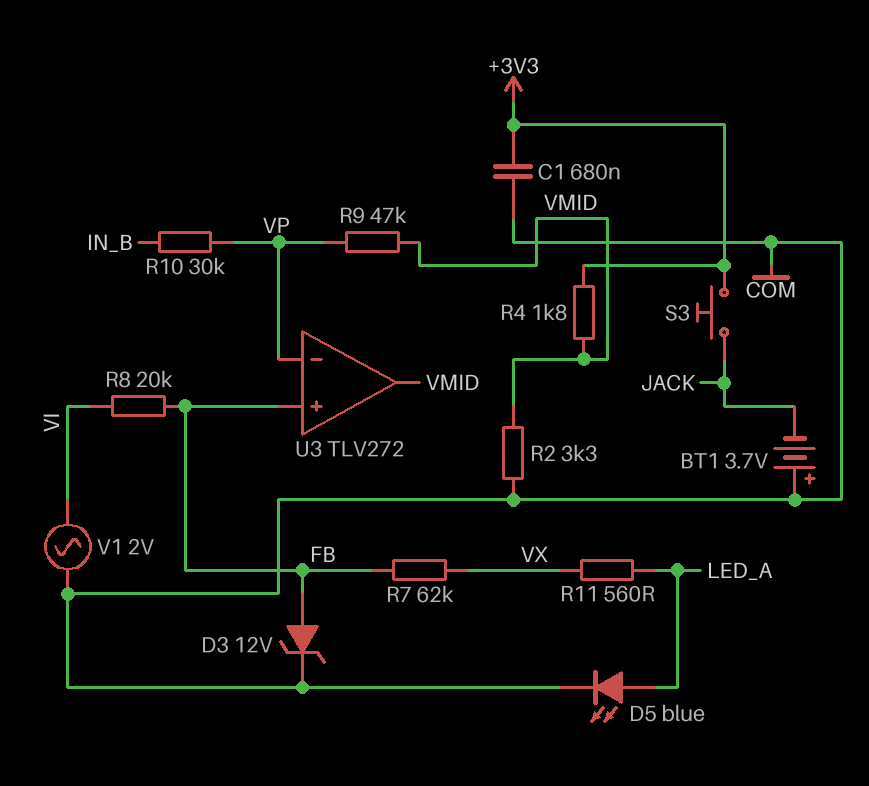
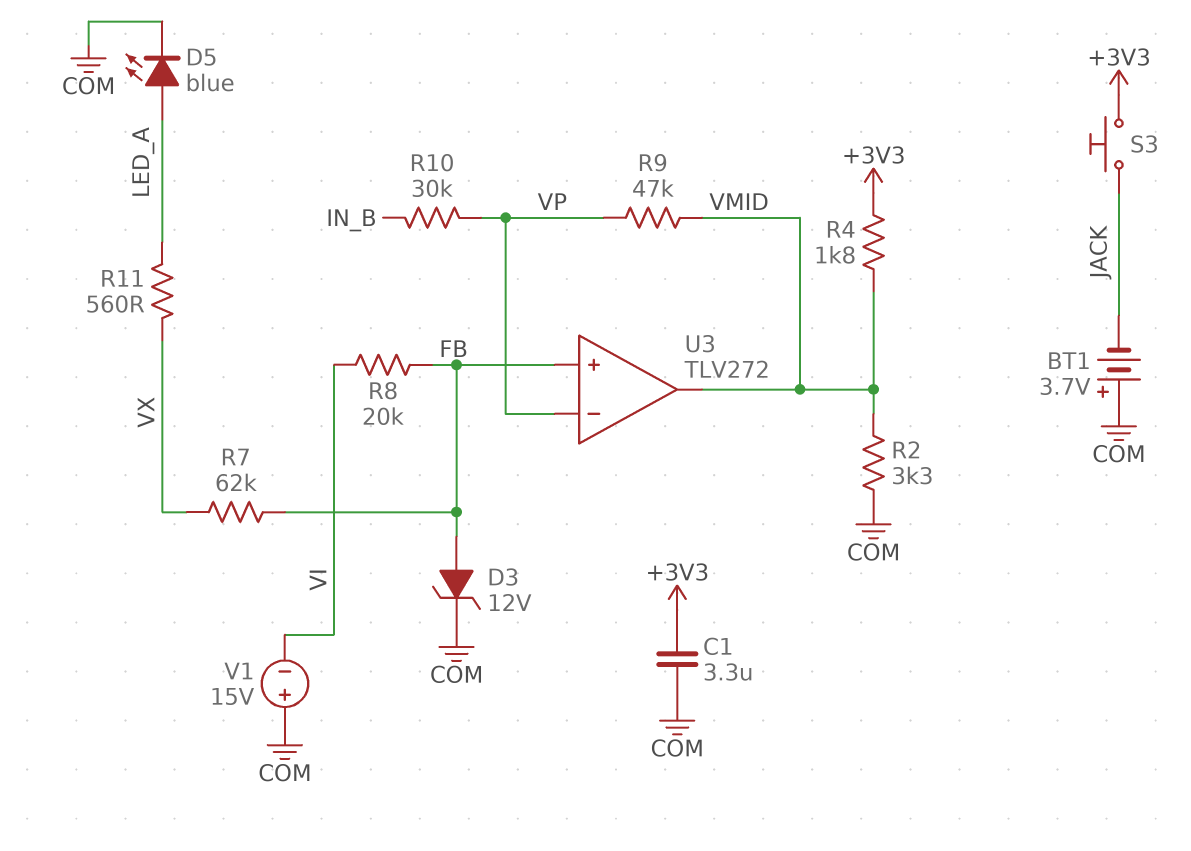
C1: 680nF (+3V3, COM) -> 3.3uF (+3V3, COM)
V1: AC 2V (COM, VI) -> 15V (plus COM, minus VI)

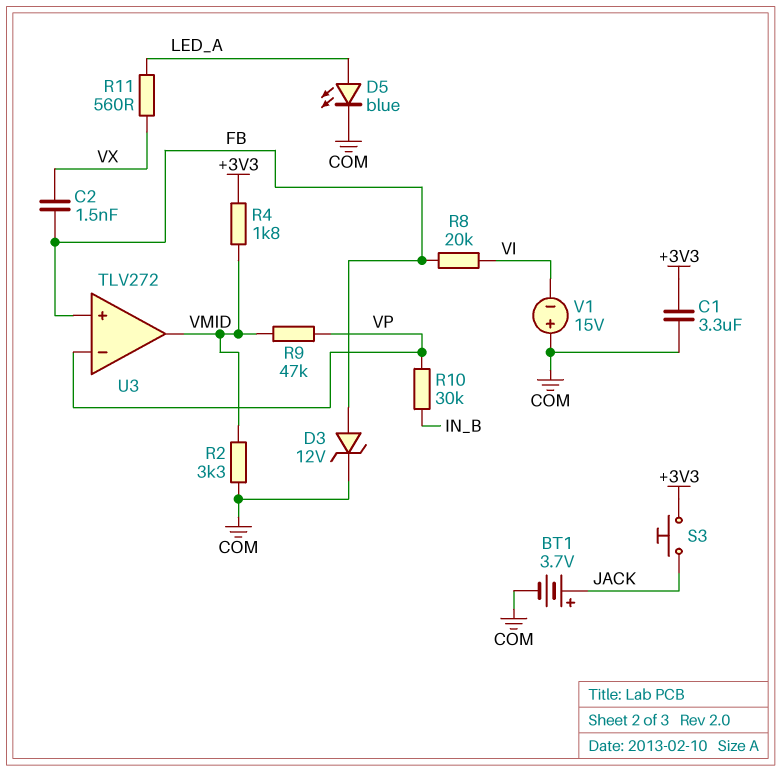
BT1: 3.7V (plus COM, minus JACK) -> 3.7V (plus JACK, minus COM)
C2: none -> 1.5nF (FB, VX)
R7: 62k (FB, VX) -> none

